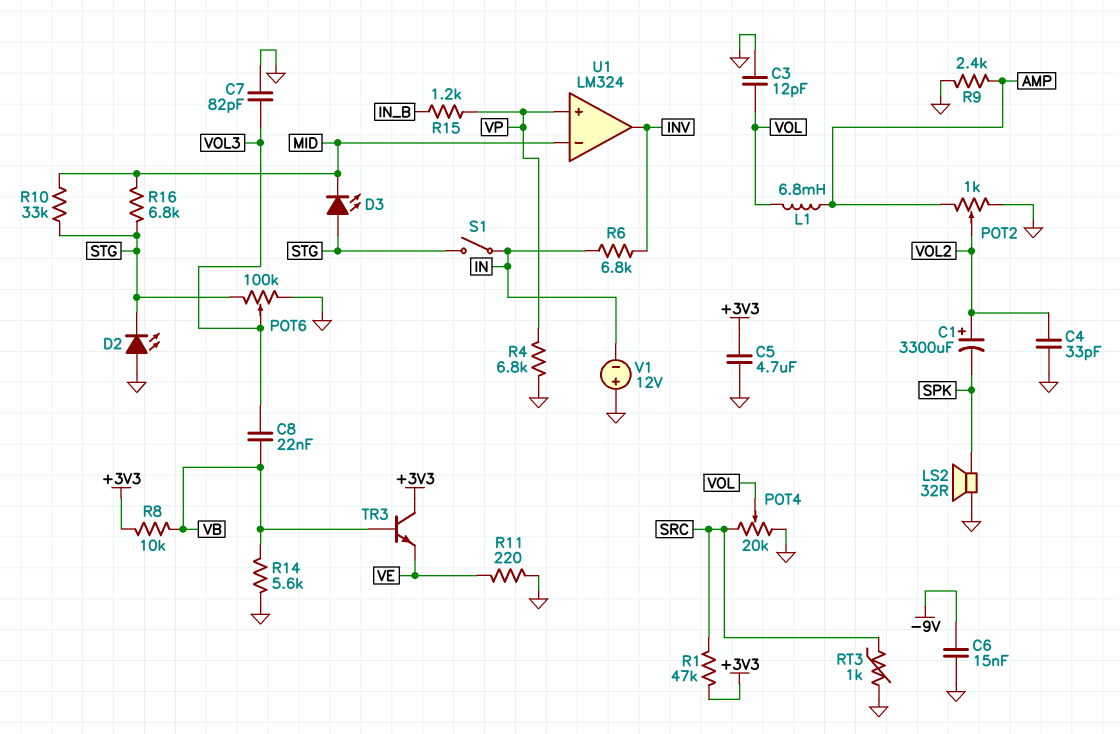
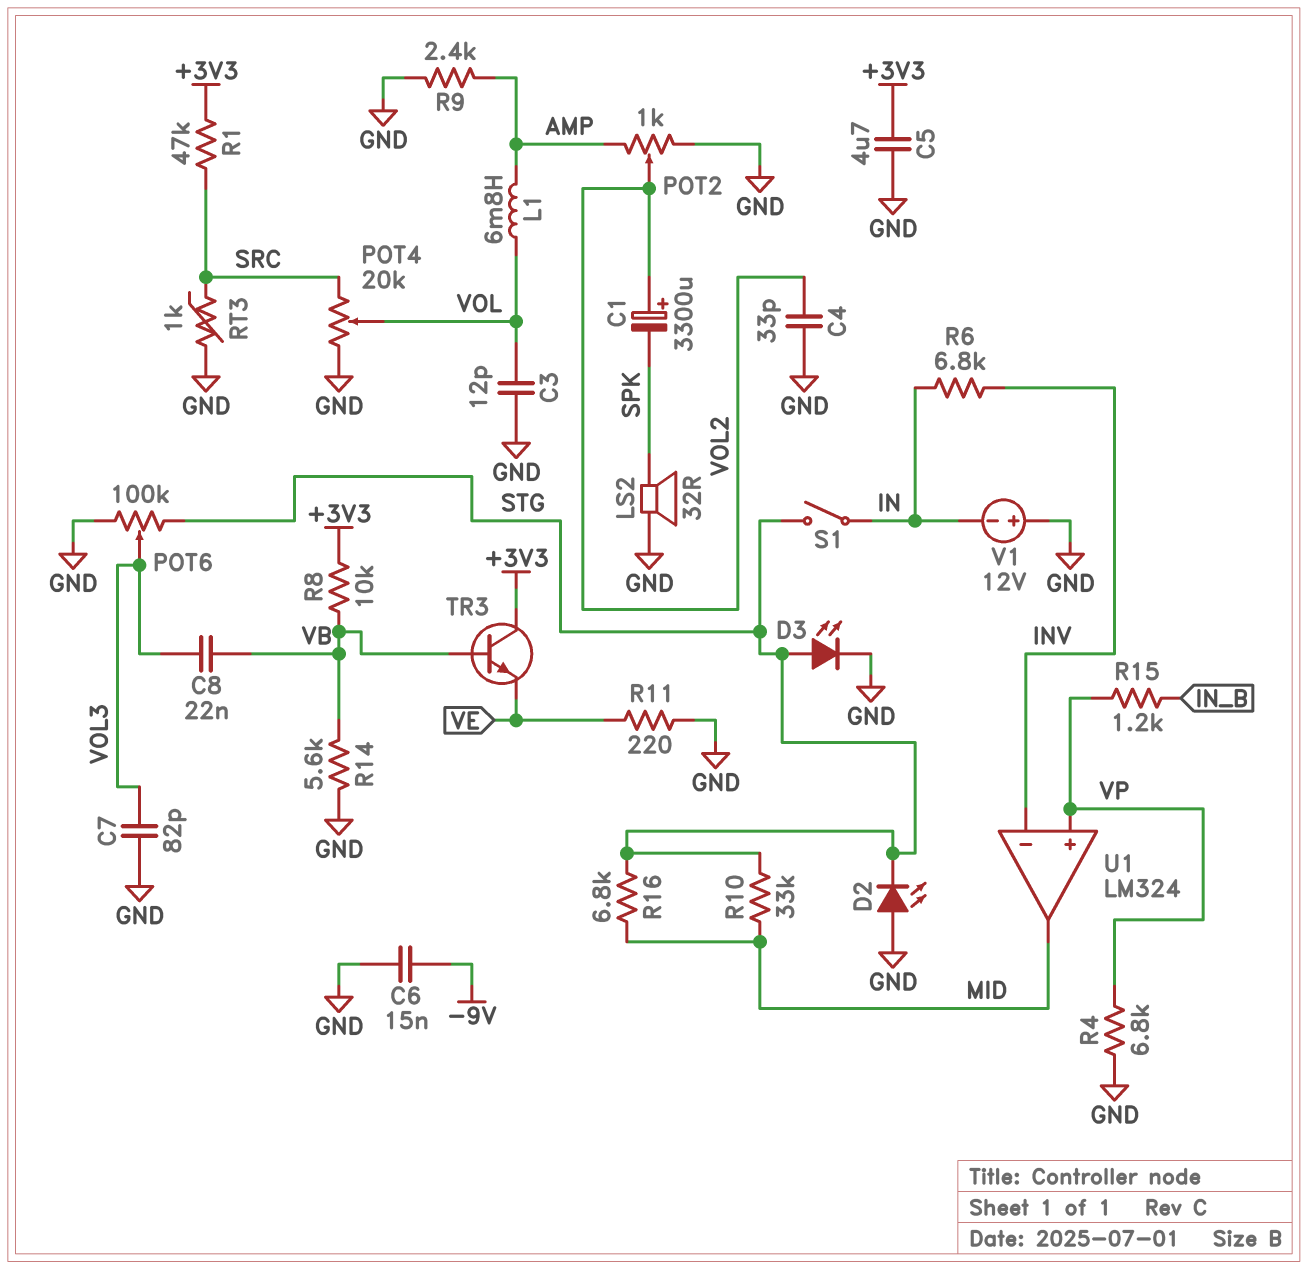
D3: LED (A STG, K MID) -> LED (A STG, K GND)
U1 pin in-: MID -> INV
U1 pin out: INV -> MID

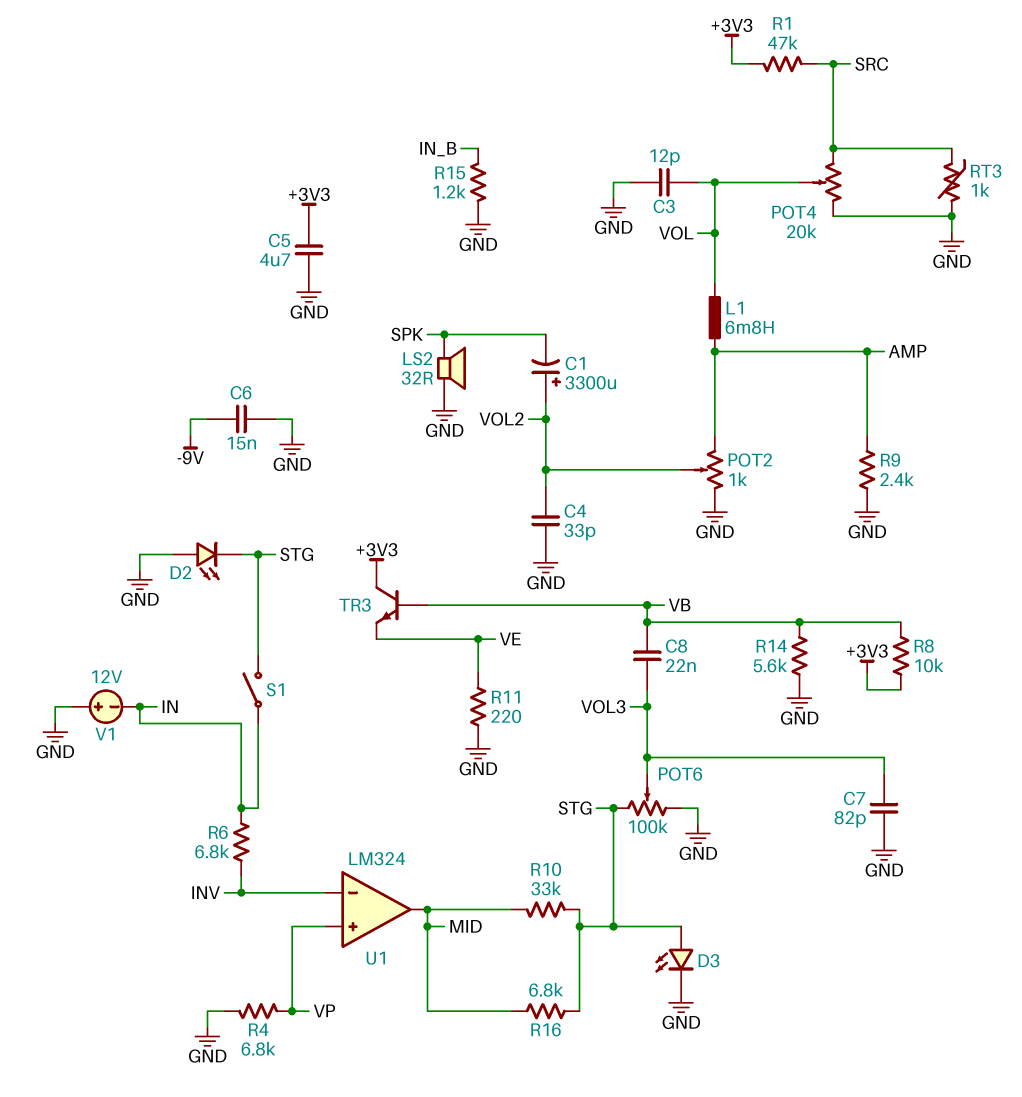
R15: 1.2k (IN_B, VP) -> 1.2k (GND, IN_B)

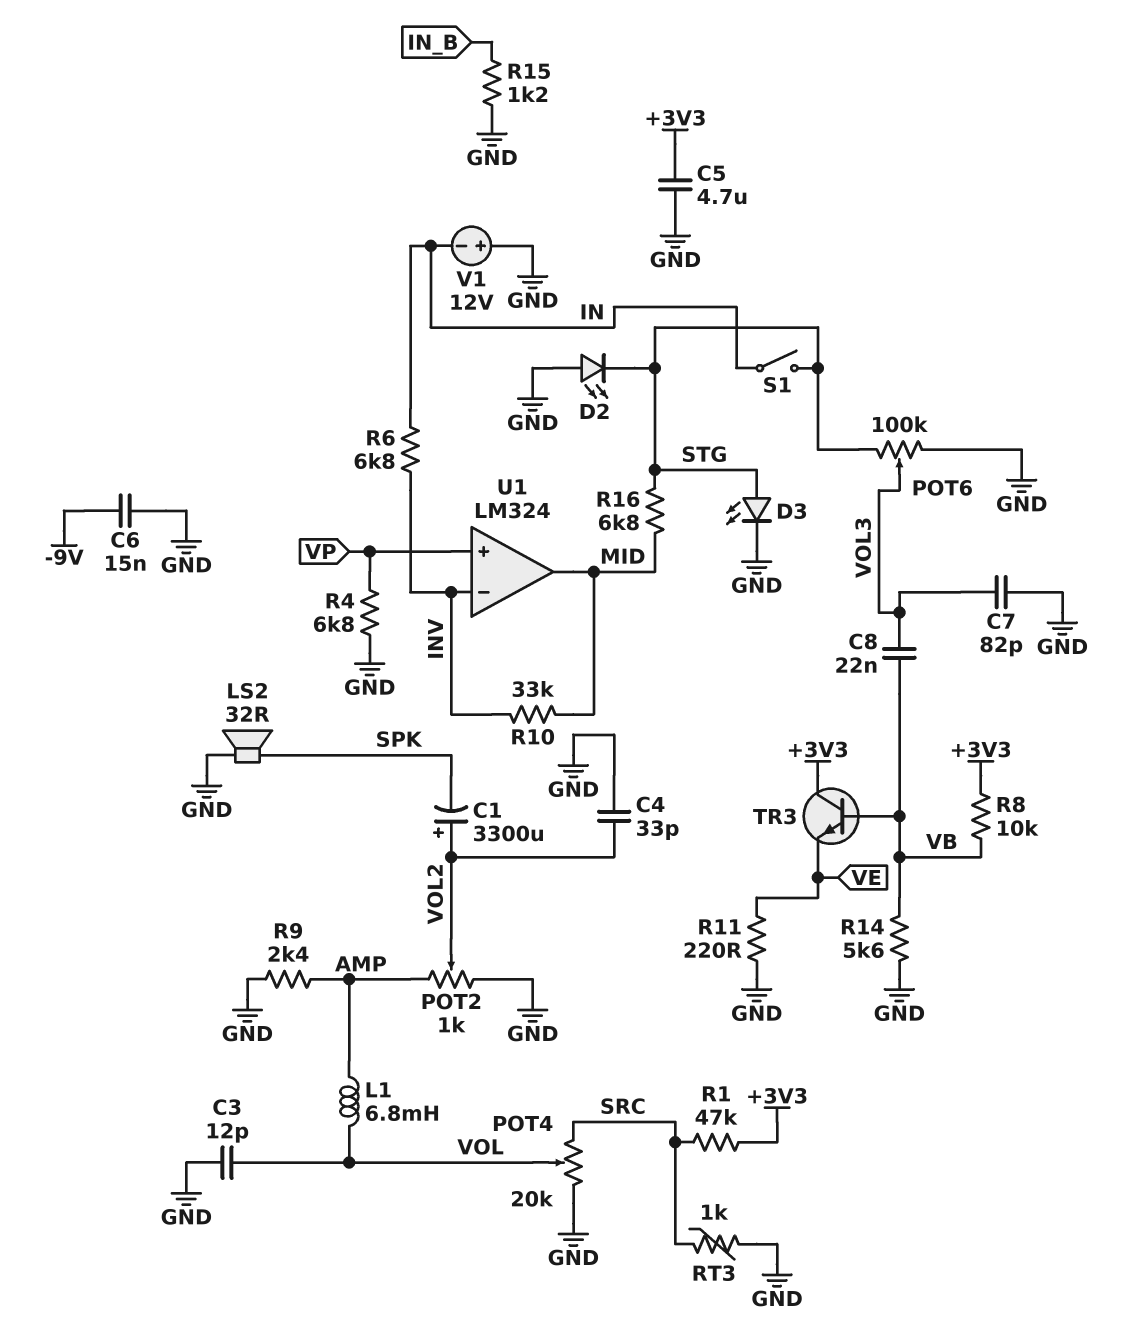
R10: 33k (MID, STG) -> 33k (INV, MID)

